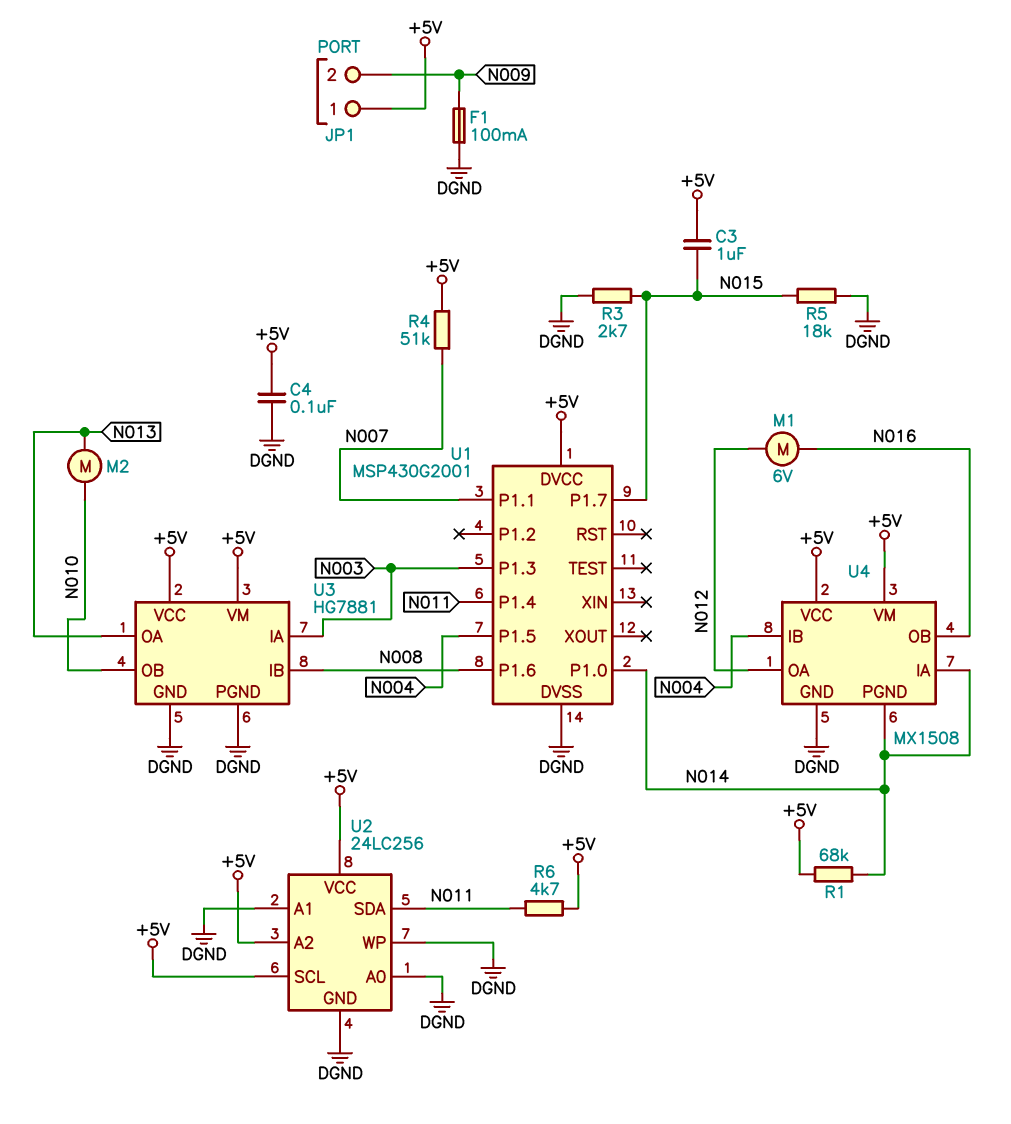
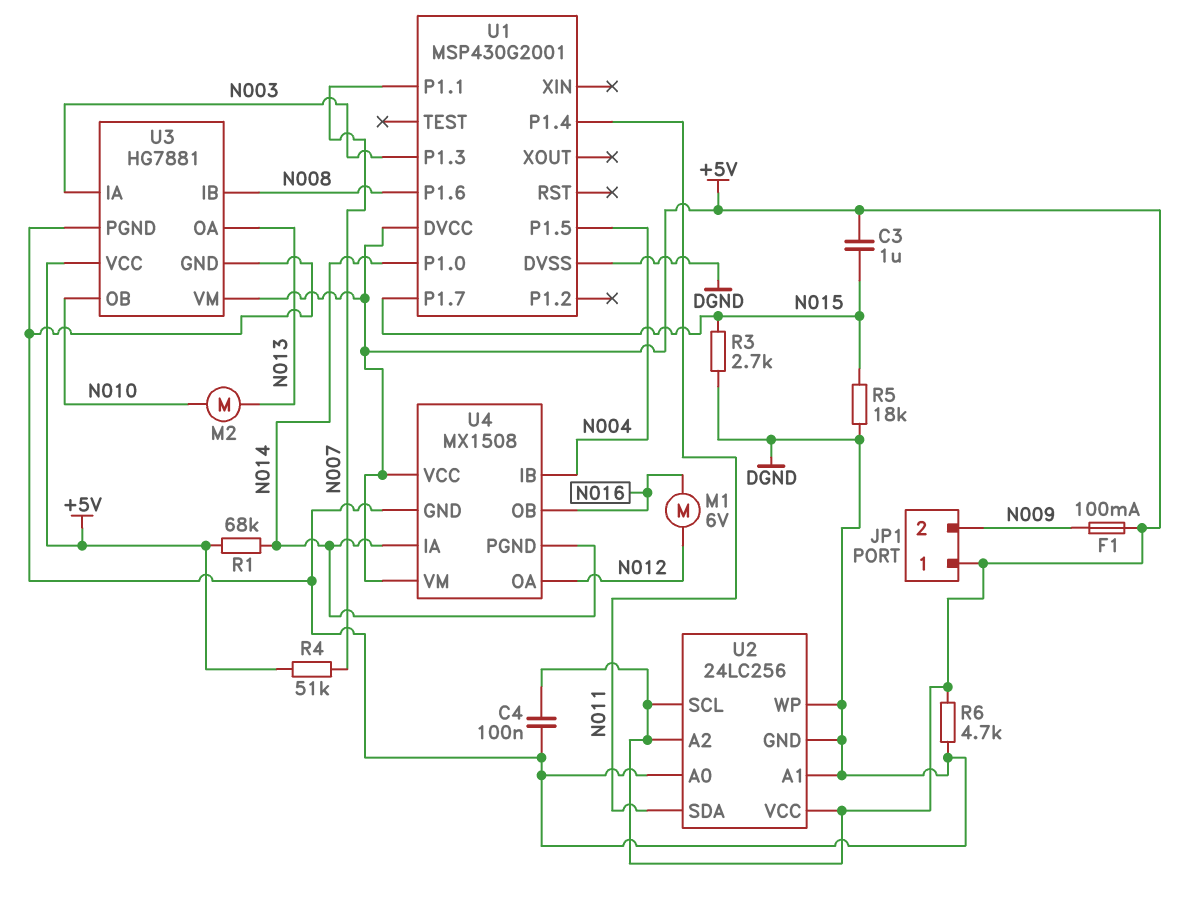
F1: 100mA (DGND, N009) -> 100mA (+5V, N009)
R6: 4.7k (+5V, N011) -> 4.7k (+5V, DGND)

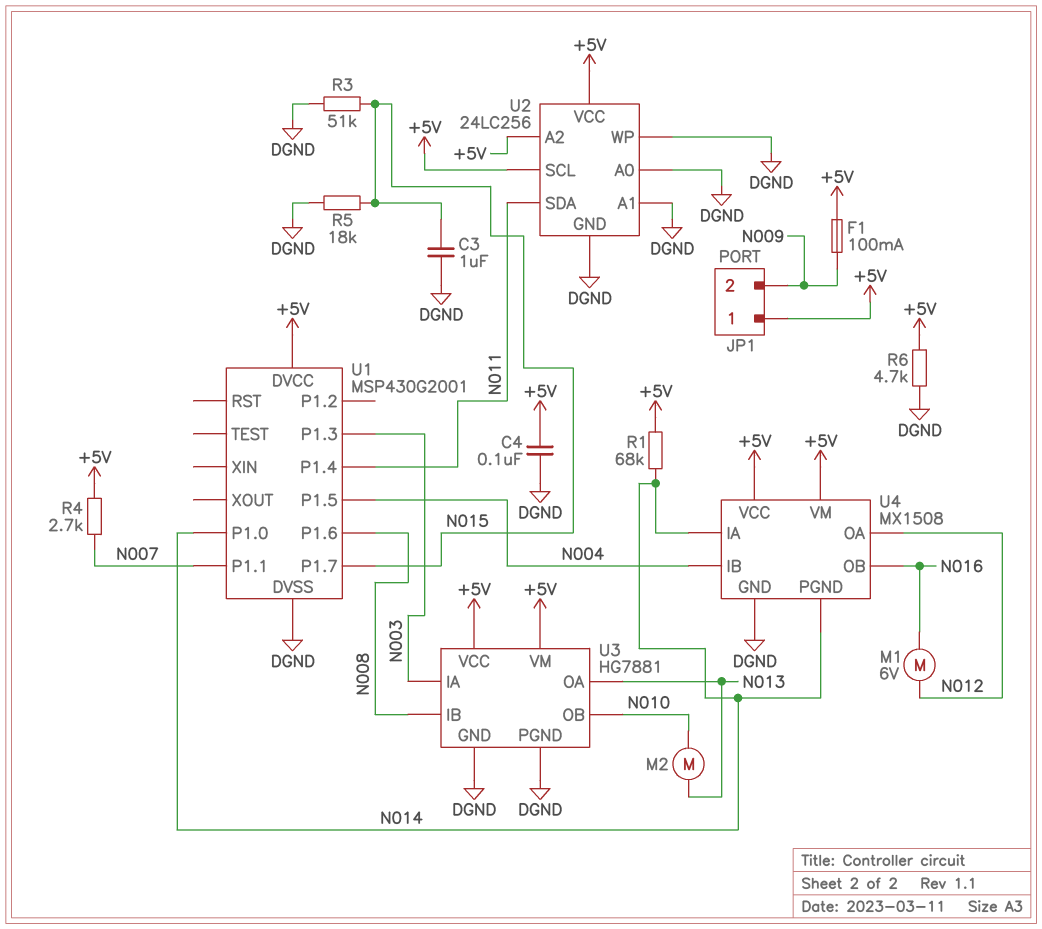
C3: 1uF (+5V, N015) -> 1uF (DGND, N015)
R3: 2.7k (DGND, N015) -> 51k (DGND, N015)
R4: 51k (+5V, N007) -> 2.7k (+5V, N007)

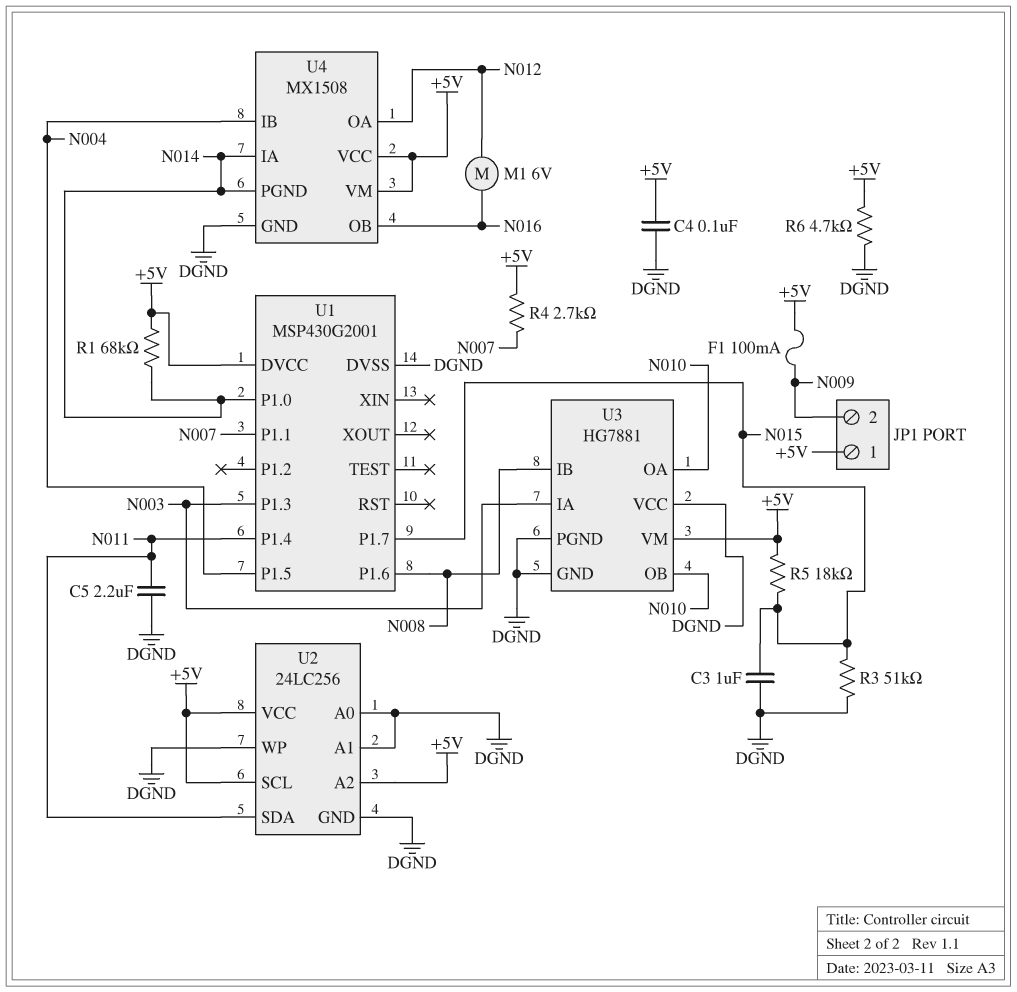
C5: none -> 2.2uF (DGND, N011)
M2: motor (N010, N013) -> none
R5: 18k (DGND, N015) -> 18k (+5V, N015)
U3 pin OA: N013 -> N010
U3 pin VCC: +5V -> DGND

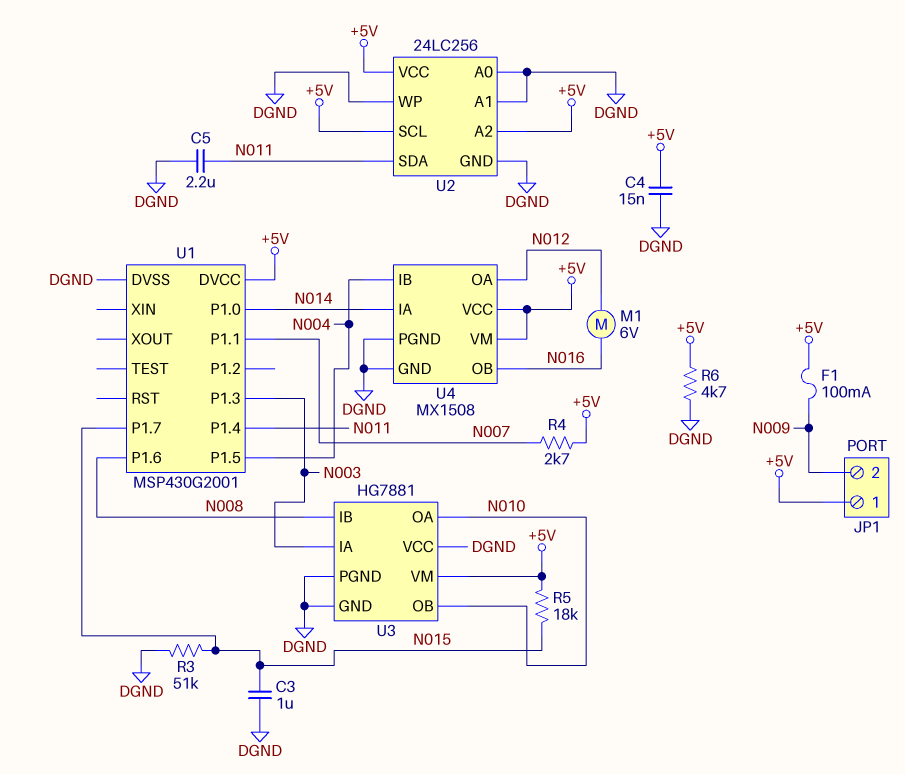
C4: 100nF (+5V, DGND) -> 15nF (+5V, DGND)
R1: 68k (+5V, N014) -> none
U4 pin PGND: N014 -> DGND

